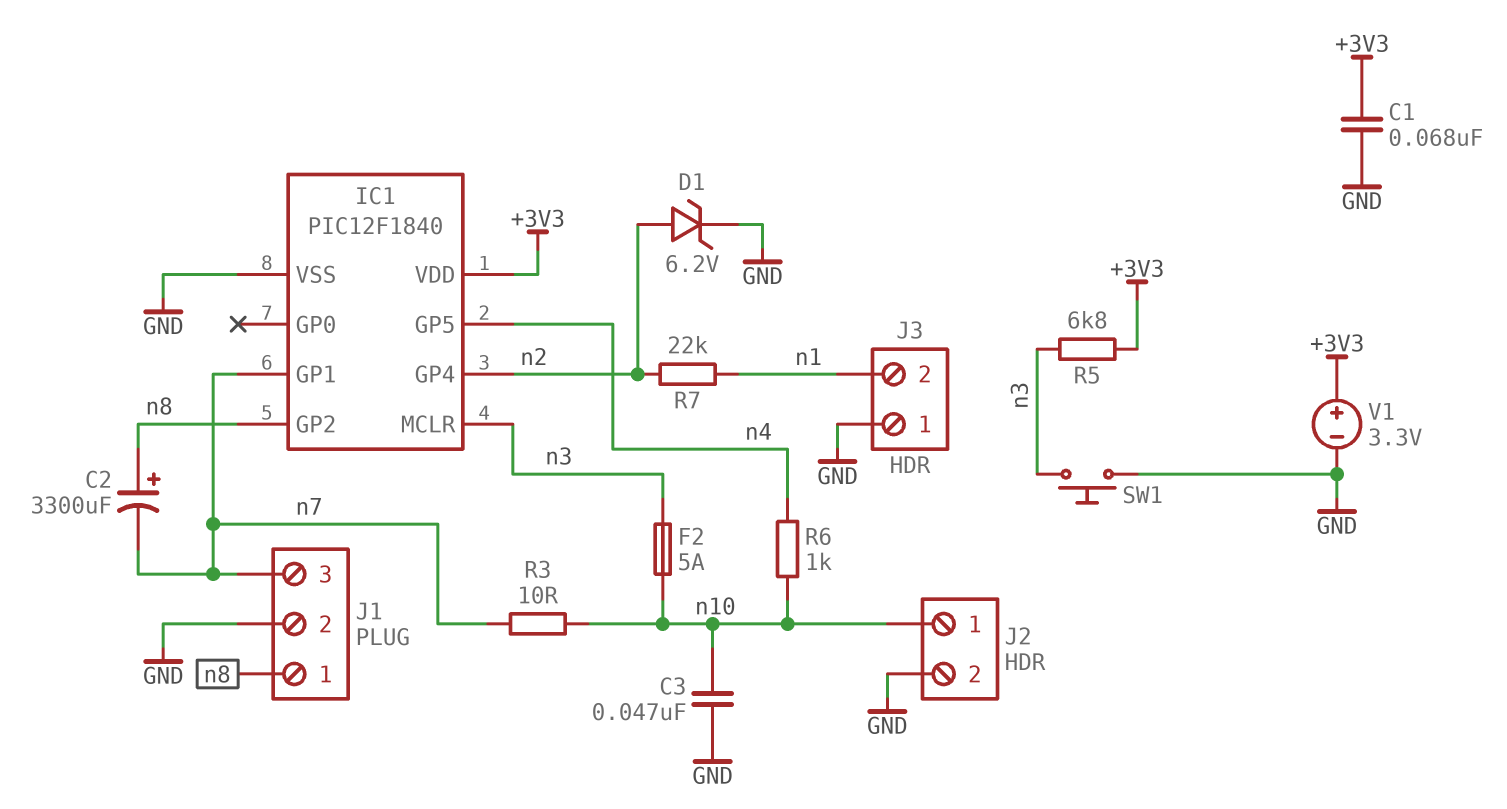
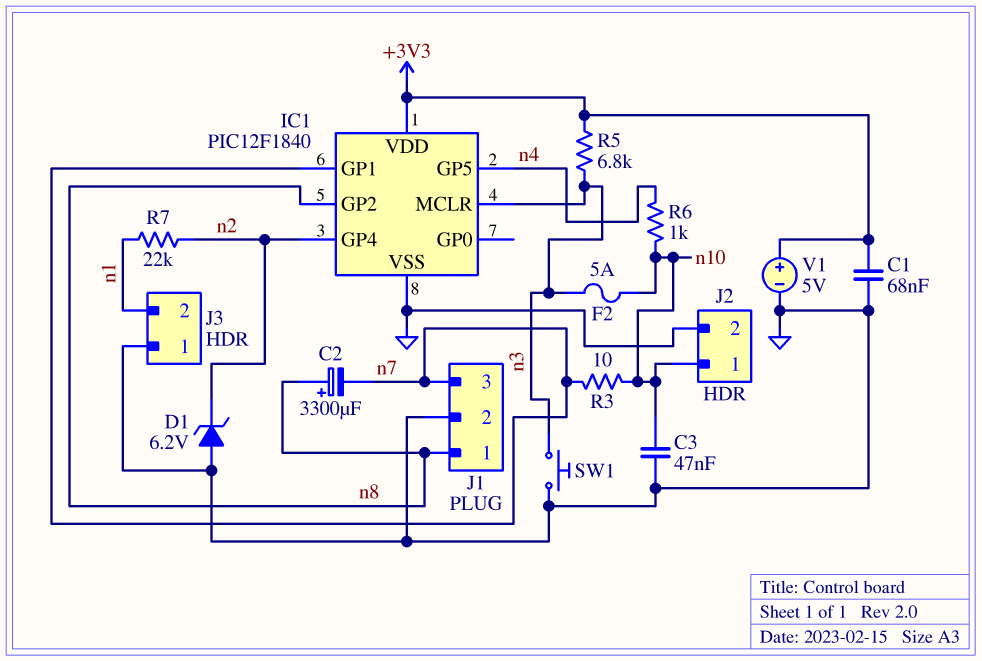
D1: zener 6.2V (A n2, K GND) -> zener 6.2V (A GND, K n2)
V1: 3.3V (plus +3V3, minus GND) -> 5V (plus +3V3, minus GND)

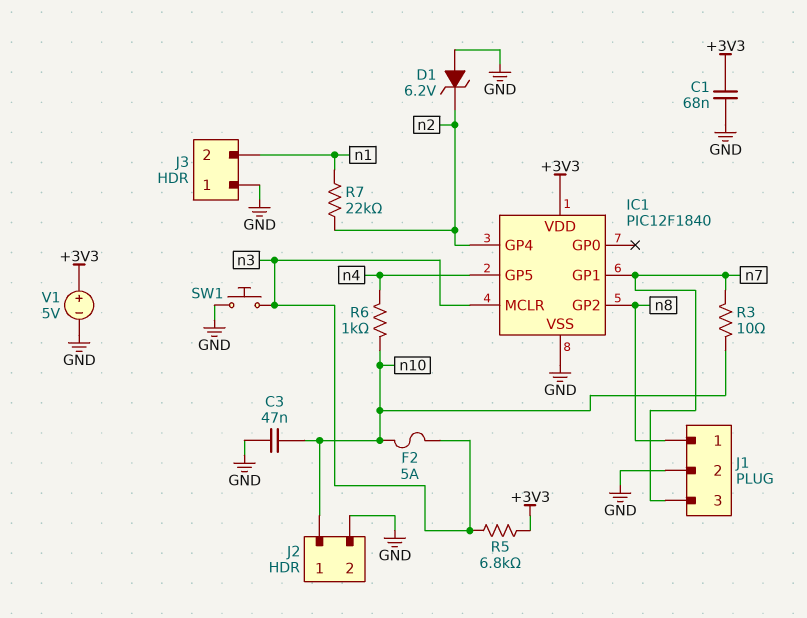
C2: 3300uF (plus n8, minus n7) -> none

